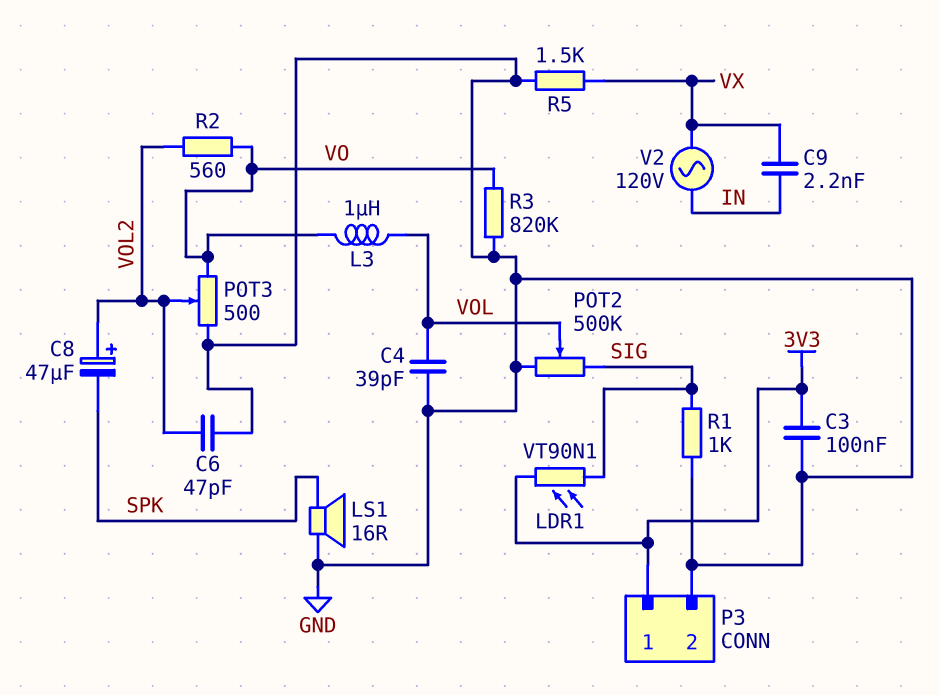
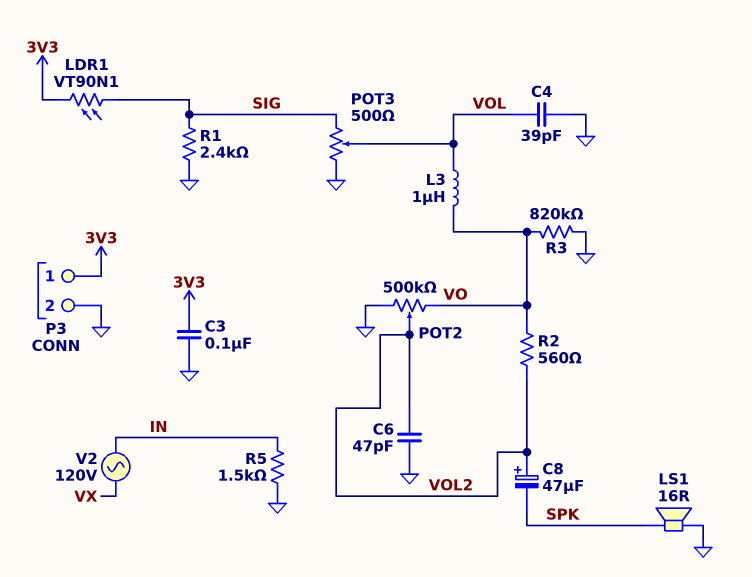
C9: 2.2nF (IN, VX) -> none
POT2: 500k (GND, SIG, wiper VOL) -> 500k (GND, VO, wiper VOL2)
POT3: 500 (GND, VO, wiper VOL2) -> 500 (GND, SIG, wiper VOL)
R1: 1k (GND, SIG) -> 2.4k (GND, SIG)
R5: 1.5k (GND, VX) -> 1.5k (GND, IN)

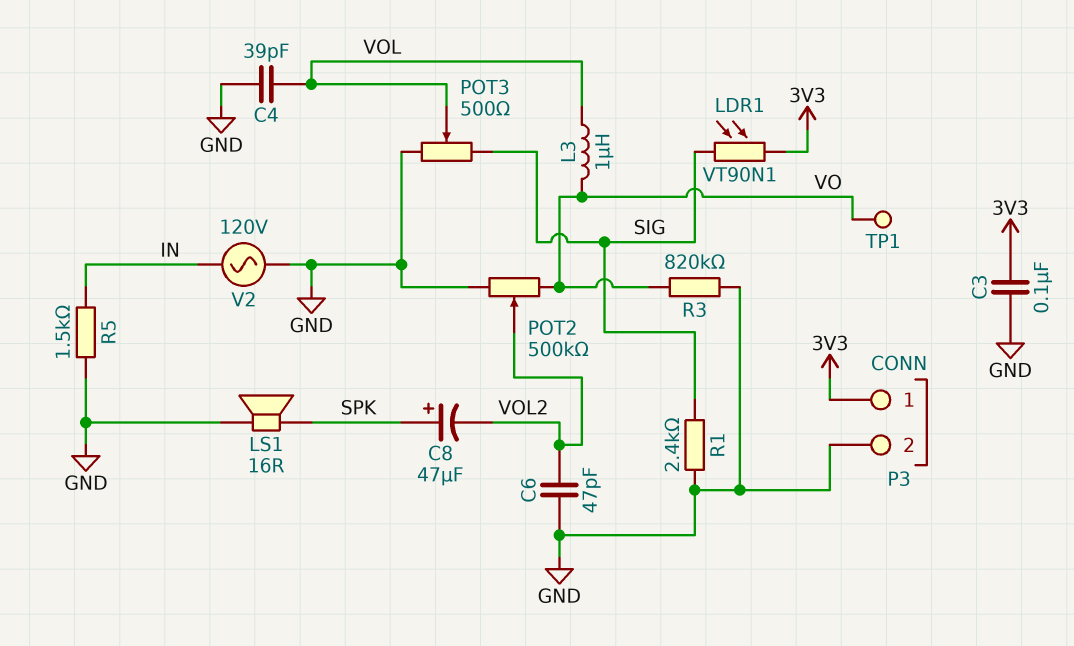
C8: 47uF (plus VOL2, minus SPK) -> 47uF (plus SPK, minus VOL2)
R2: 560 (VO, VOL2) -> none
TP1: none -> test point (VO)
V2: AC 120V (IN, VX) -> AC 120V (GND, IN)

